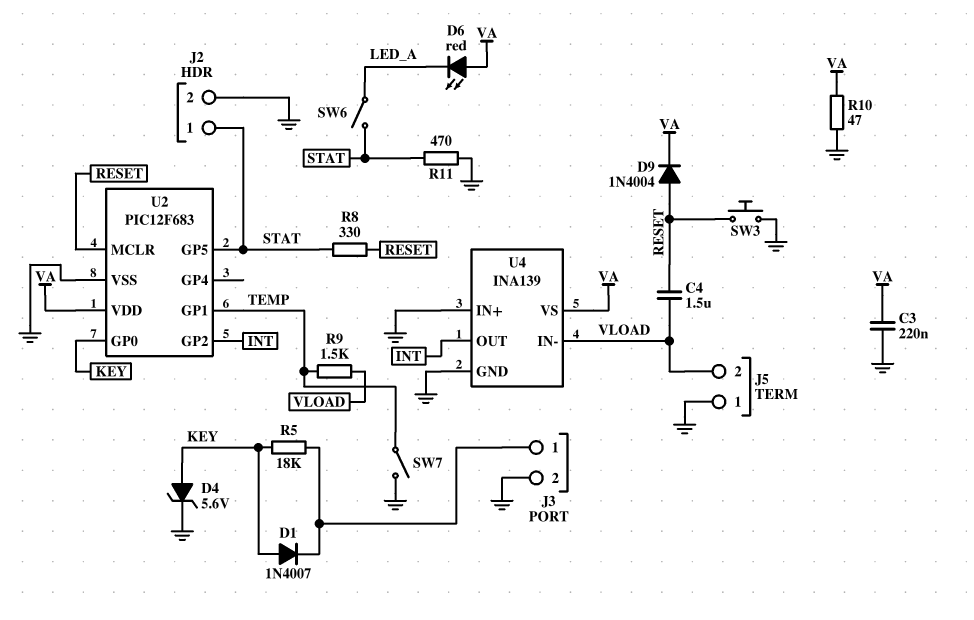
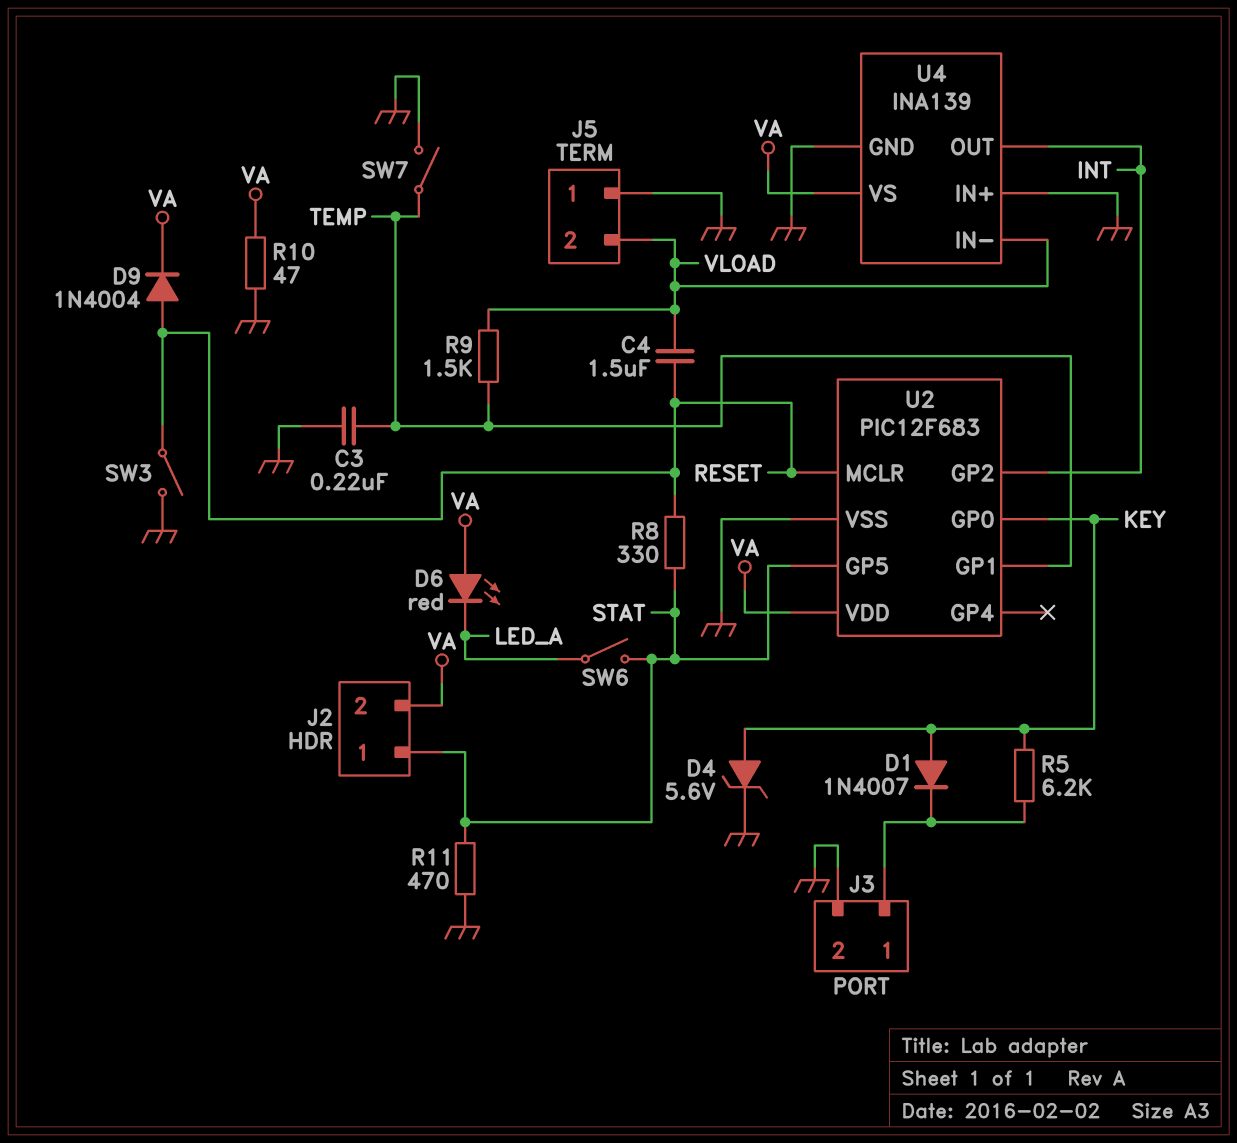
C3: 220nF (GND, VA) -> 220nF (GND, TEMP)
J2 pin 2: GND -> VA
R5: 18k (J3/1, KEY) -> 6.2k (J3/1, KEY)
SW3: button (GND, RESET) -> switch (GND, RESET)

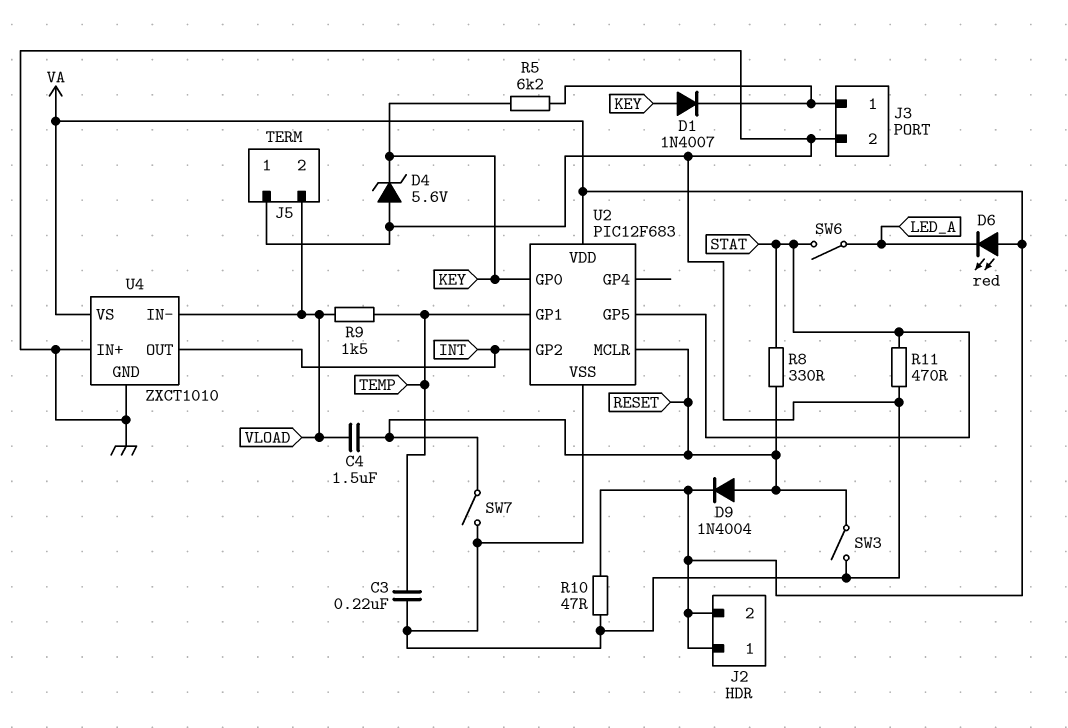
D4: zener 5.6V (A KEY, K GND) -> zener 5.6V (A GND, K KEY)
J2 pin 1: STAT -> VA
SW7: switch (GND, TEMP) -> switch (GND, RESET)
U4: INA139 -> ZXCT1010

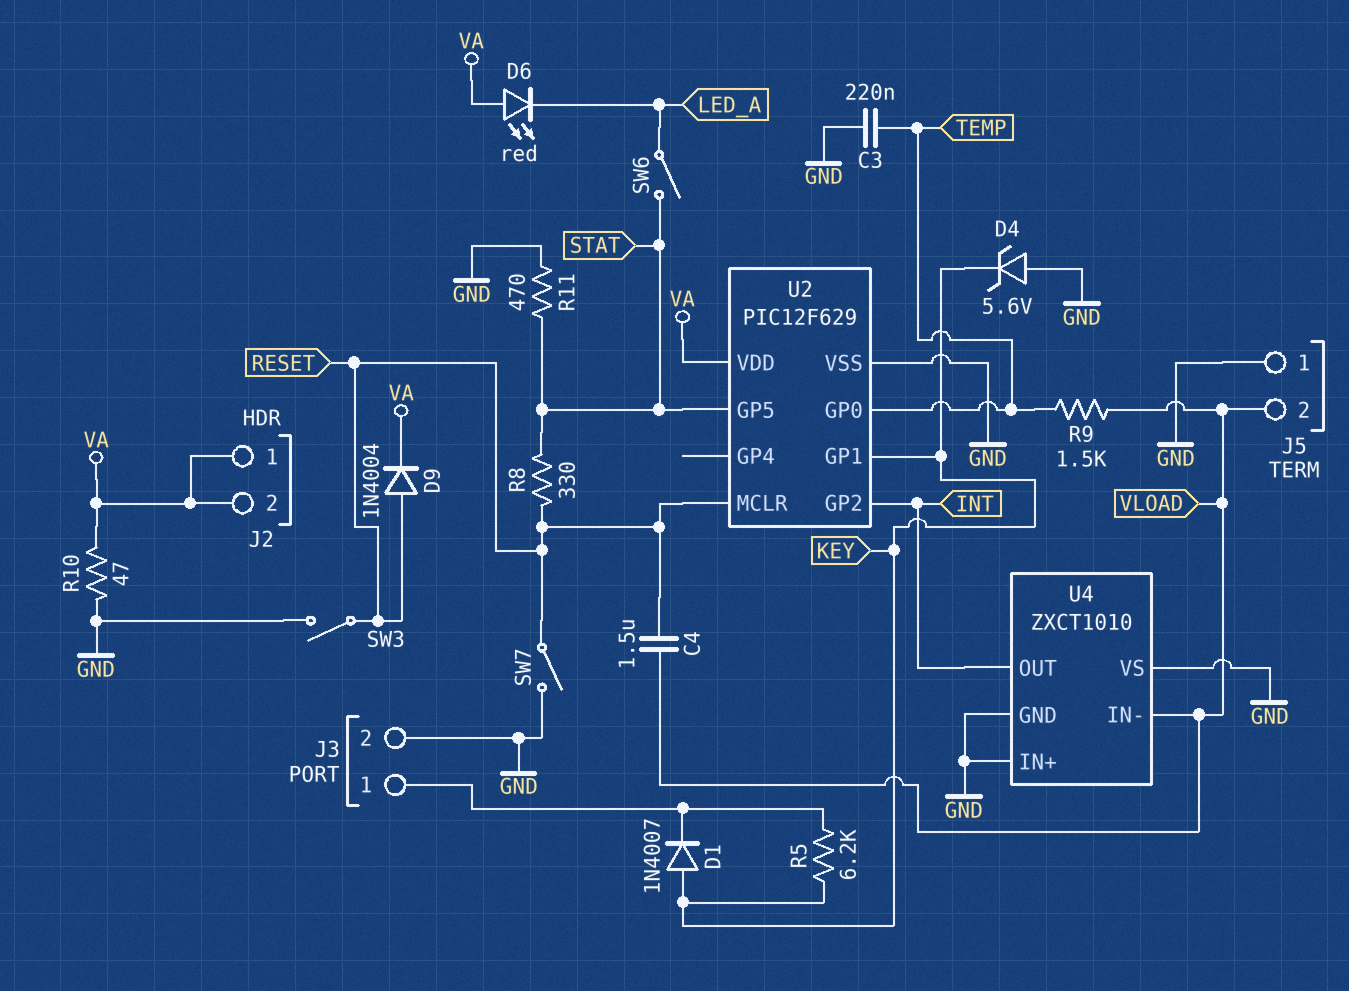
U2: PIC12F683 -> PIC12F629
U2 pin GP0: KEY -> TEMP
U2 pin GP1: TEMP -> KEY
U4 pin VS: VA -> GND

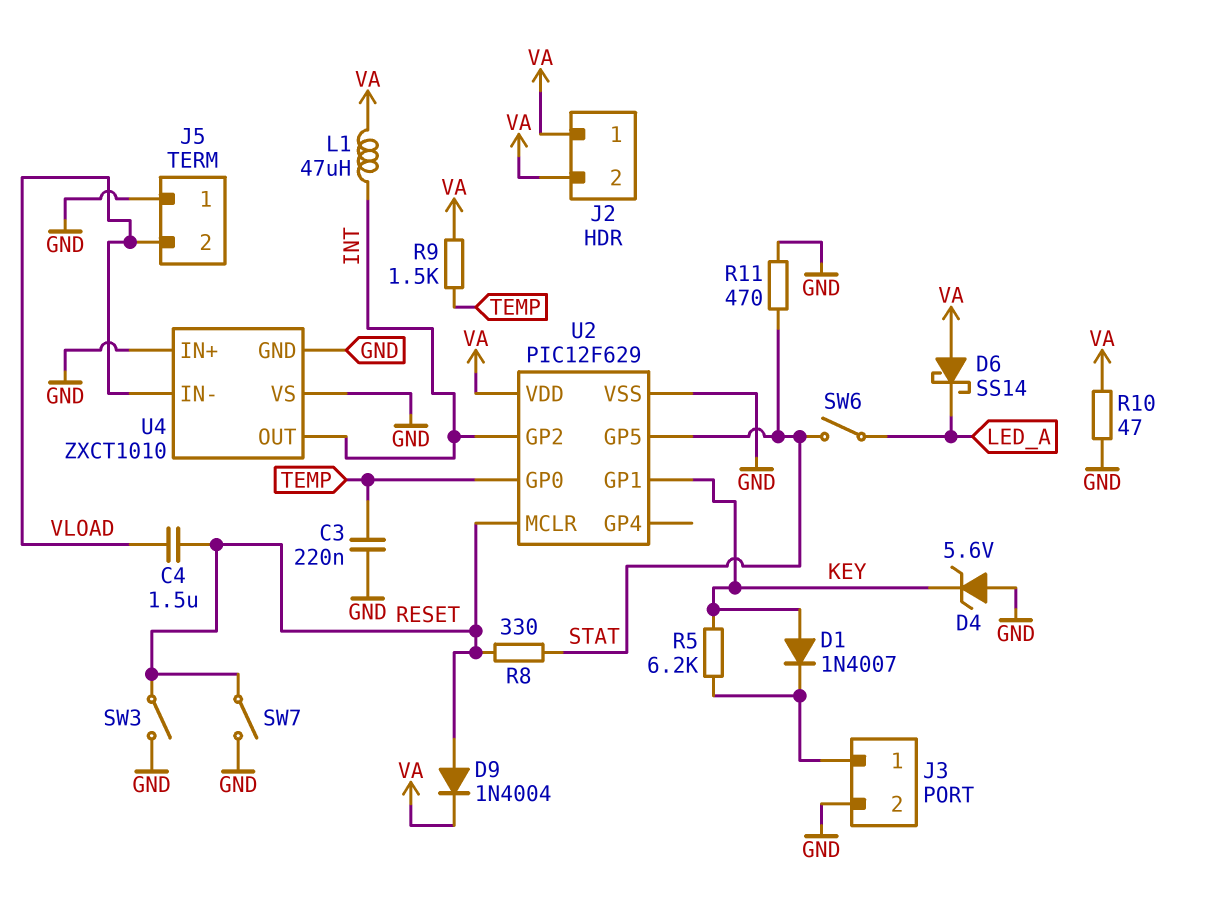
D6: LED red (A VA, K LED_A) -> schottky SS14 (A VA, K LED_A)
L1: none -> 47uH (INT, VA)
R9: 1.5k (TEMP, VLOAD) -> 1.5k (TEMP, VA)

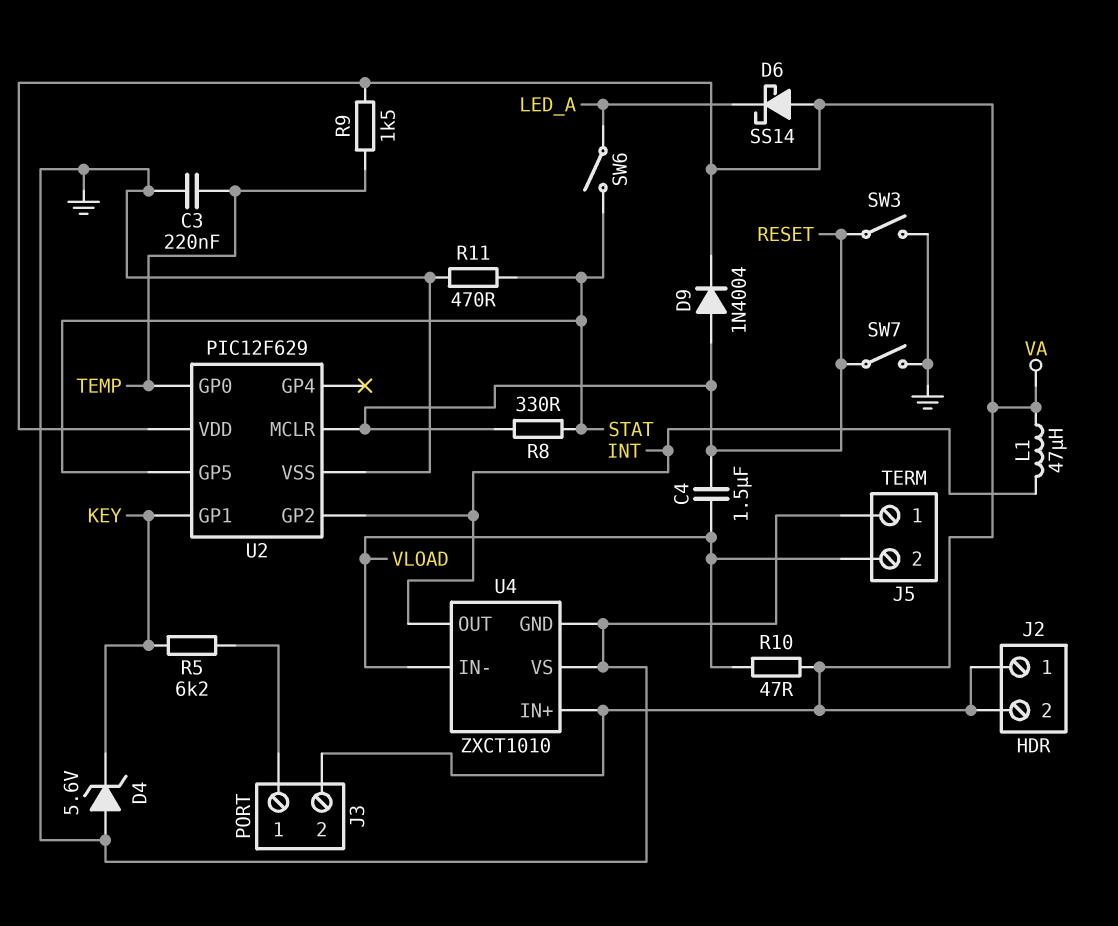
D1: diode 1N4007 (A KEY, K J3/1) -> none
J3 pin 2: GND -> VA
R10: 47 (GND, VA) -> 47 (VA, VLOAD)
U4 pin IN+: GND -> VA

